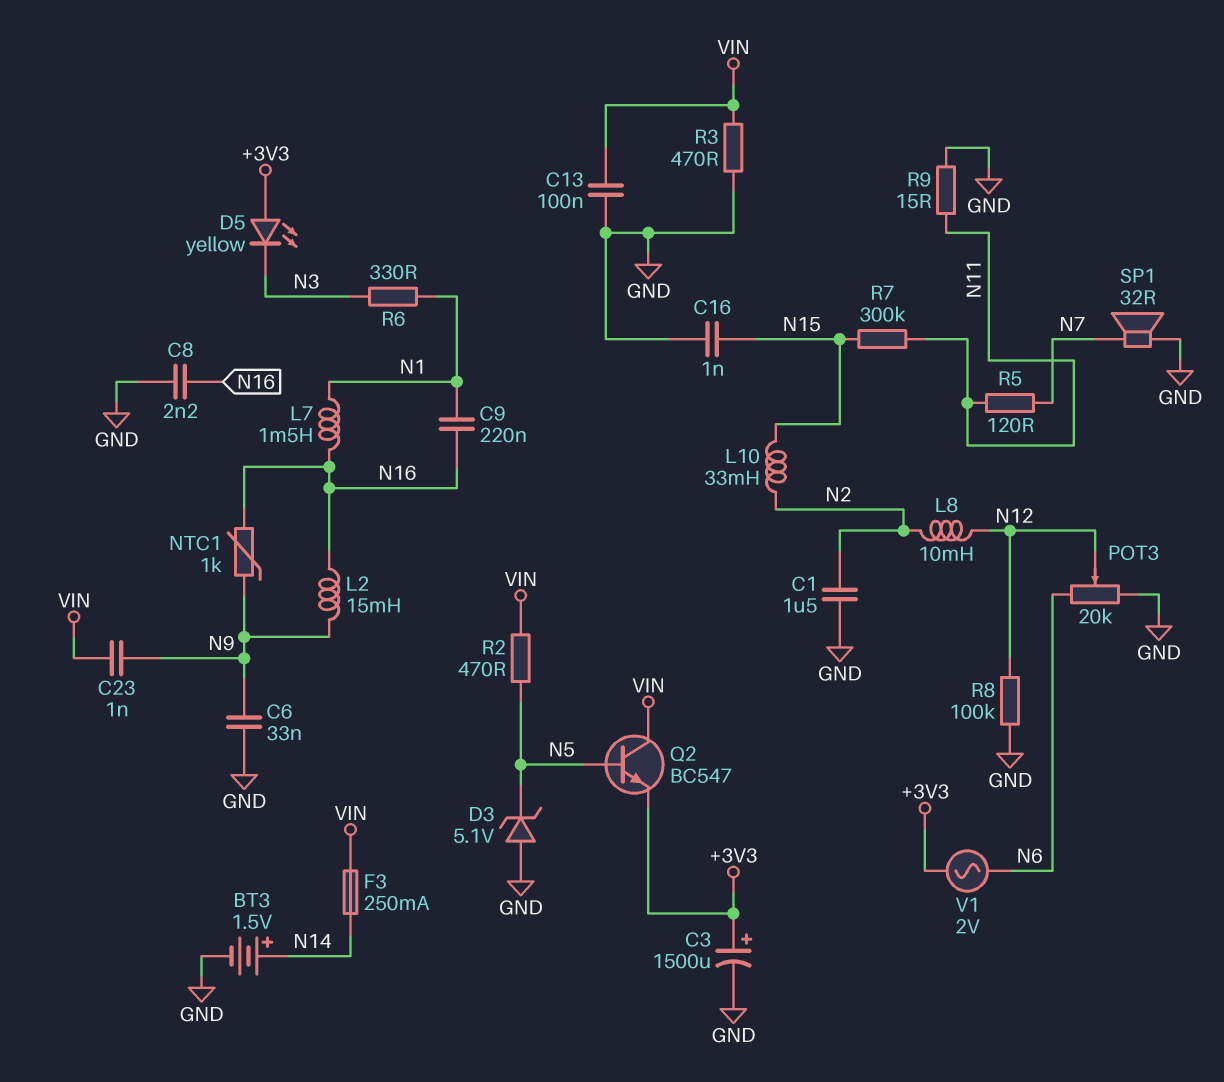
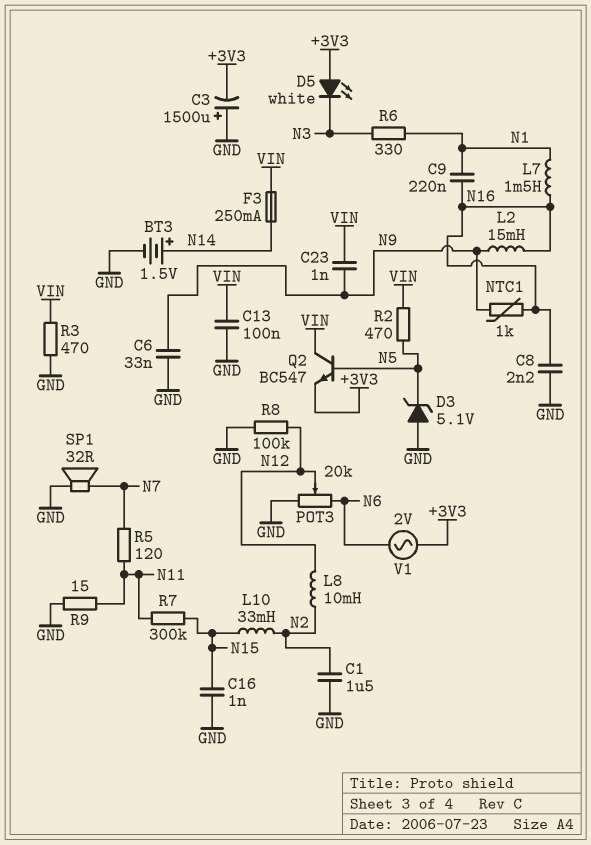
C3: 1500uF (plus +3V3, minus GND) -> 1500uF (plus GND, minus +3V3)
D5: LED yellow (A +3V3, K N3) -> LED white (A +3V3, K N3)

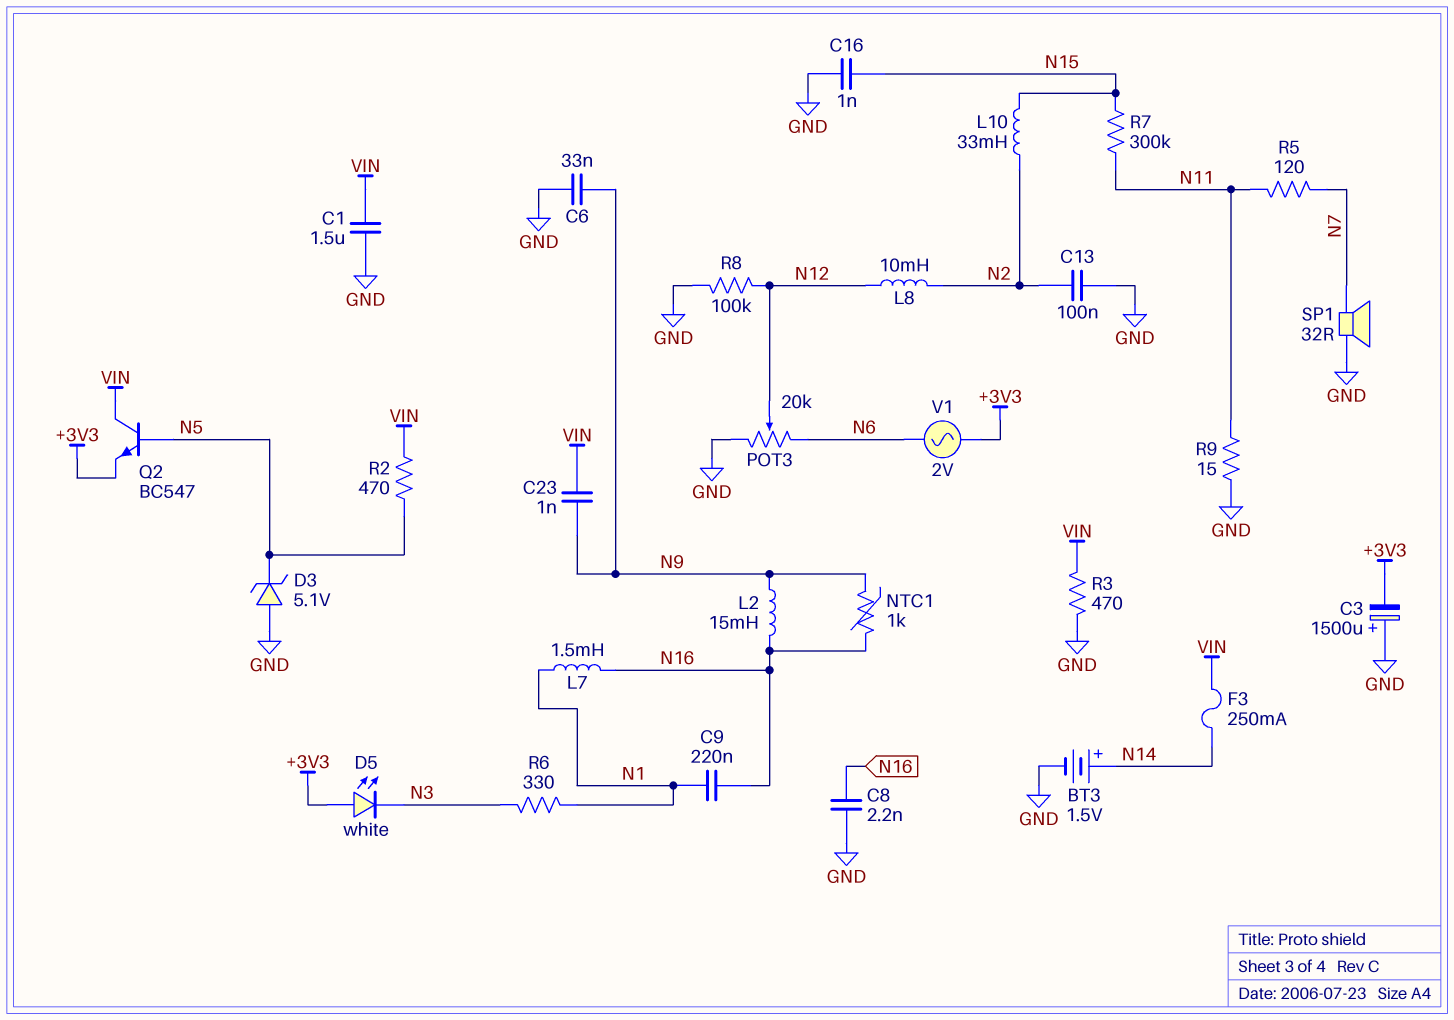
C1: 1.5uF (GND, N2) -> 1.5uF (GND, VIN)
C13: 100nF (GND, VIN) -> 100nF (GND, N2)

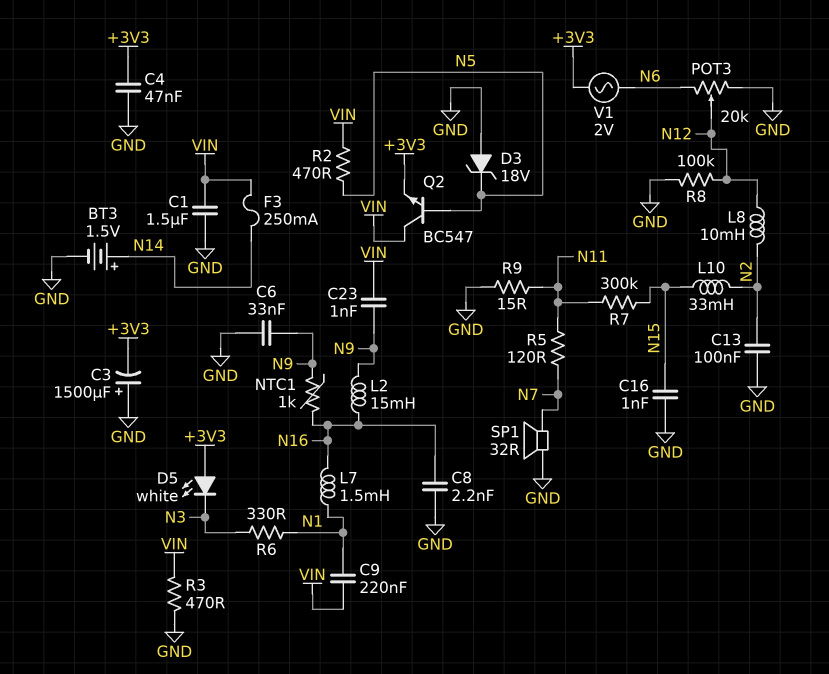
C4: none -> 47nF (+3V3, GND)
C9: 220nF (N1, N16) -> 220nF (N1, VIN)
D3: zener 5.1V (A GND, K N5) -> zener 18V (A GND, K N5)

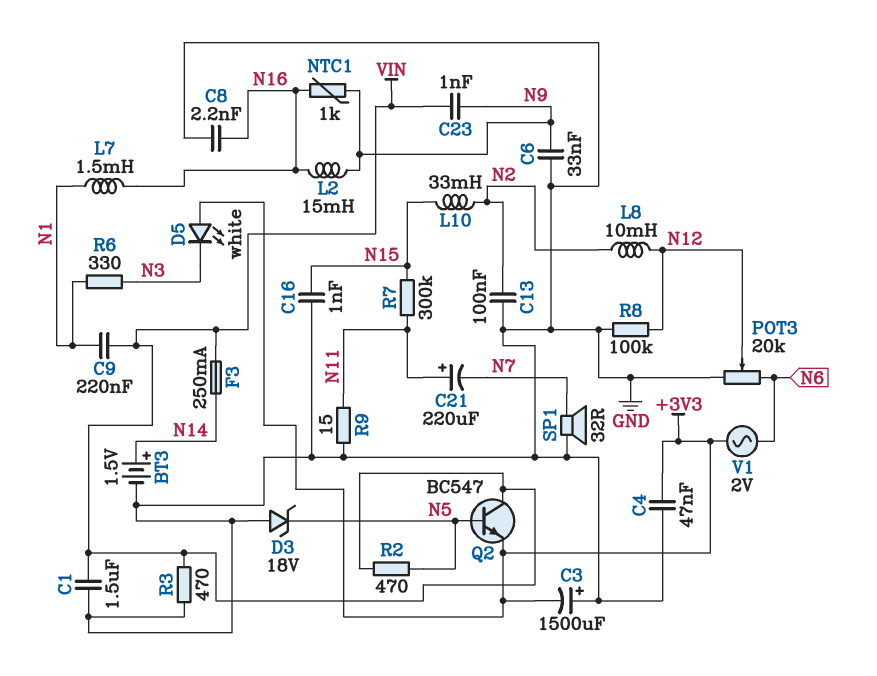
C21: none -> 220uF (plus N11, minus N7)
R5: 120 (N7, N11) -> none

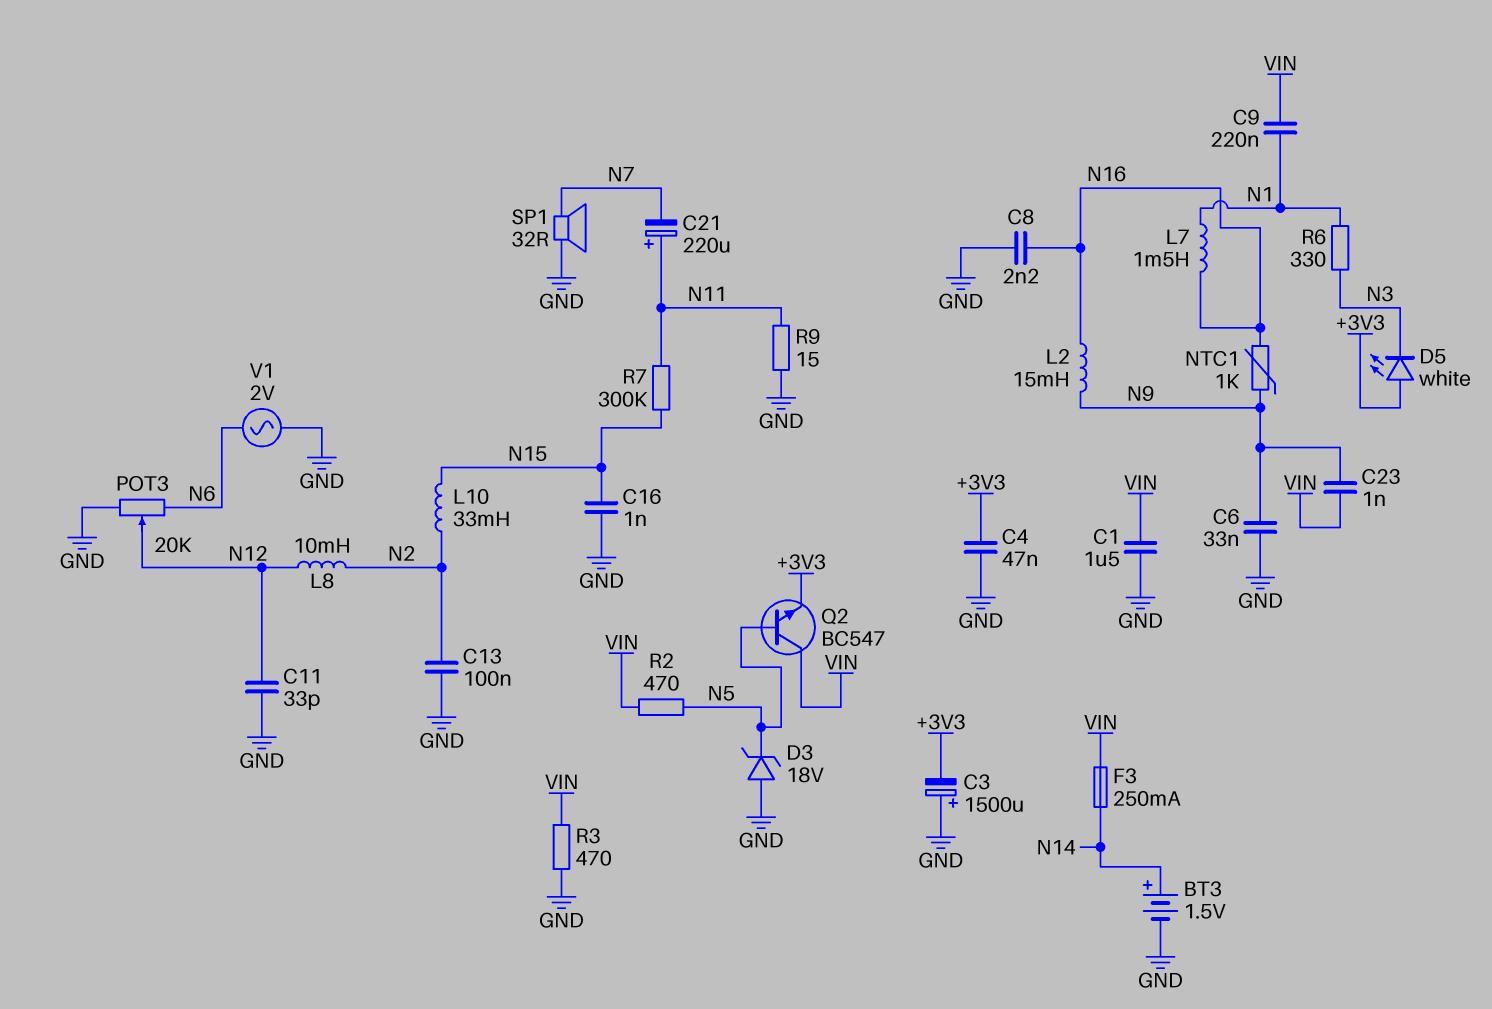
C11: none -> 33pF (GND, N12)
R8: 100k (GND, N12) -> none
V1: AC 2V (+3V3, N6) -> AC 2V (GND, N6)

